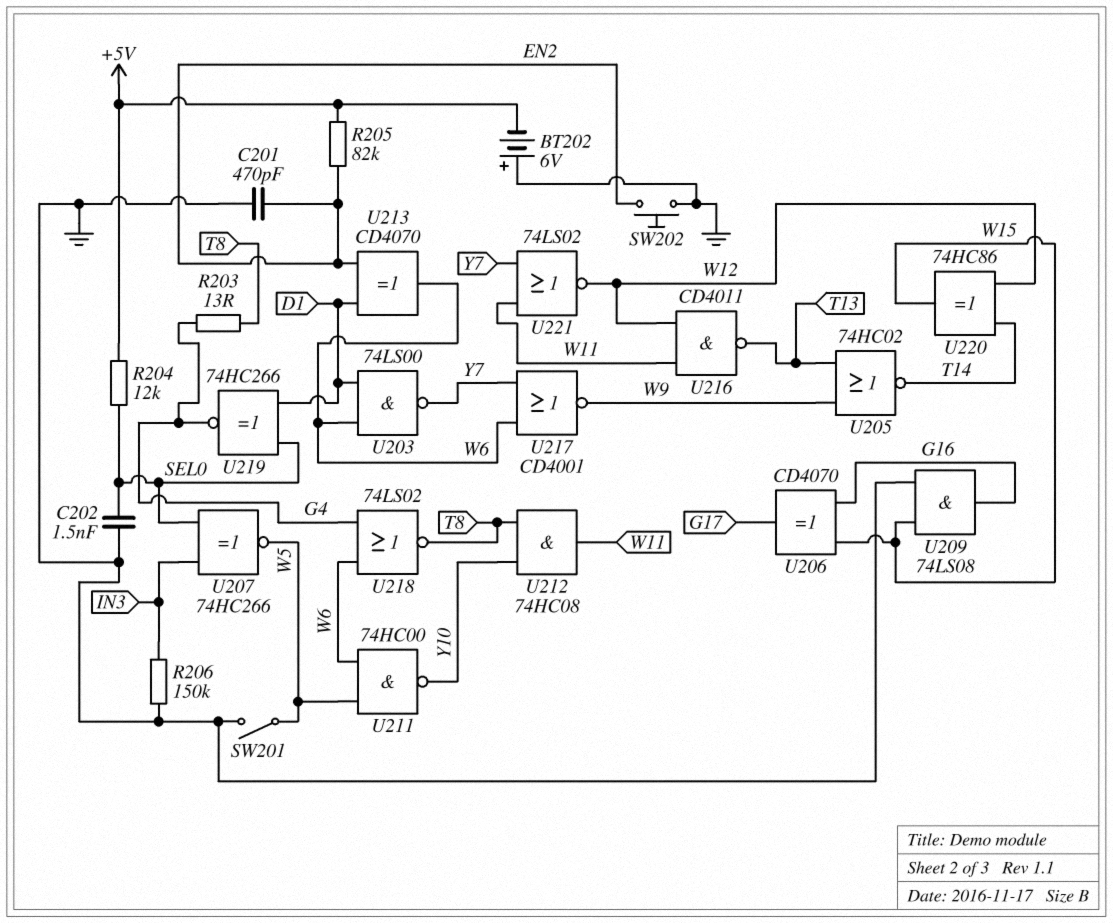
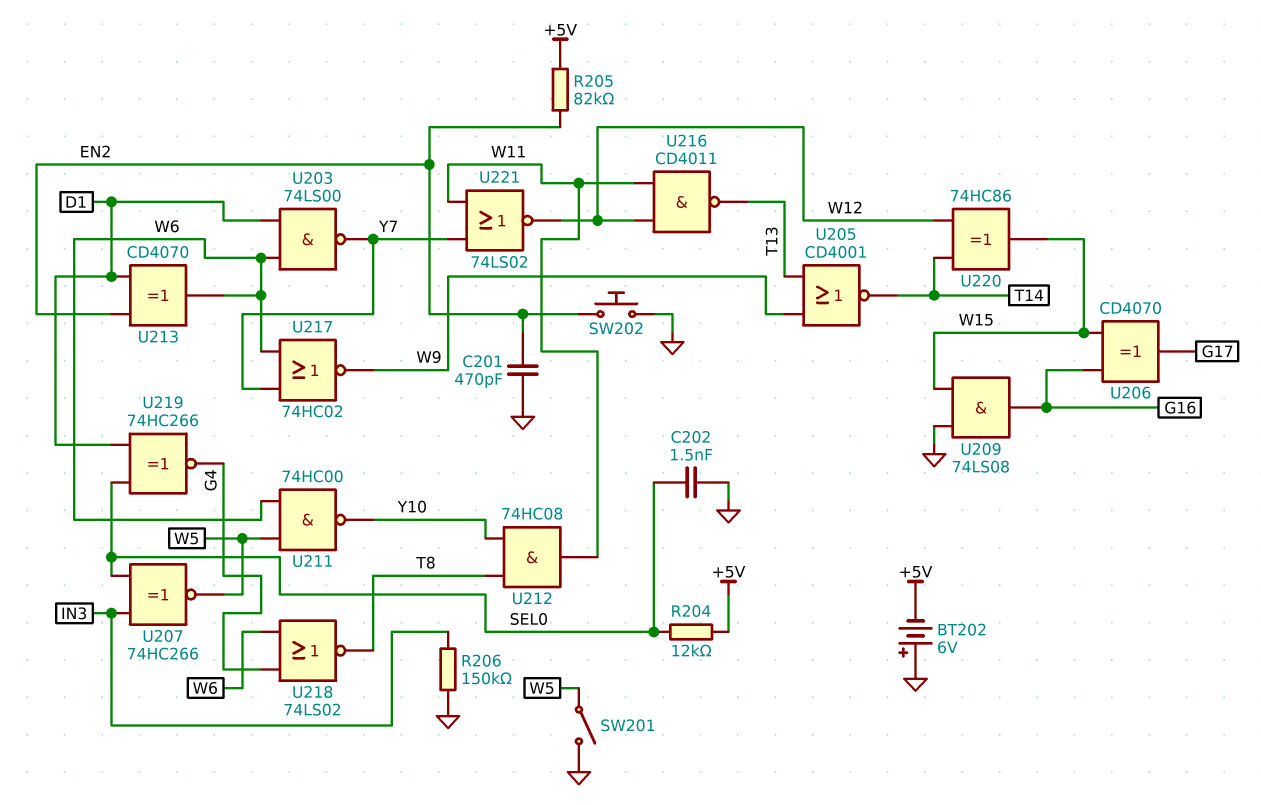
R203: 13 (G4, T8) -> none
U205: NOR 74HC02 (in T13, in W9, out T14) -> NOR CD4001 (in T13, in W9, out T14)
U217: NOR CD4001 (in W6, in Y7, out W9) -> NOR 74HC02 (in W6, in Y7, out W9)

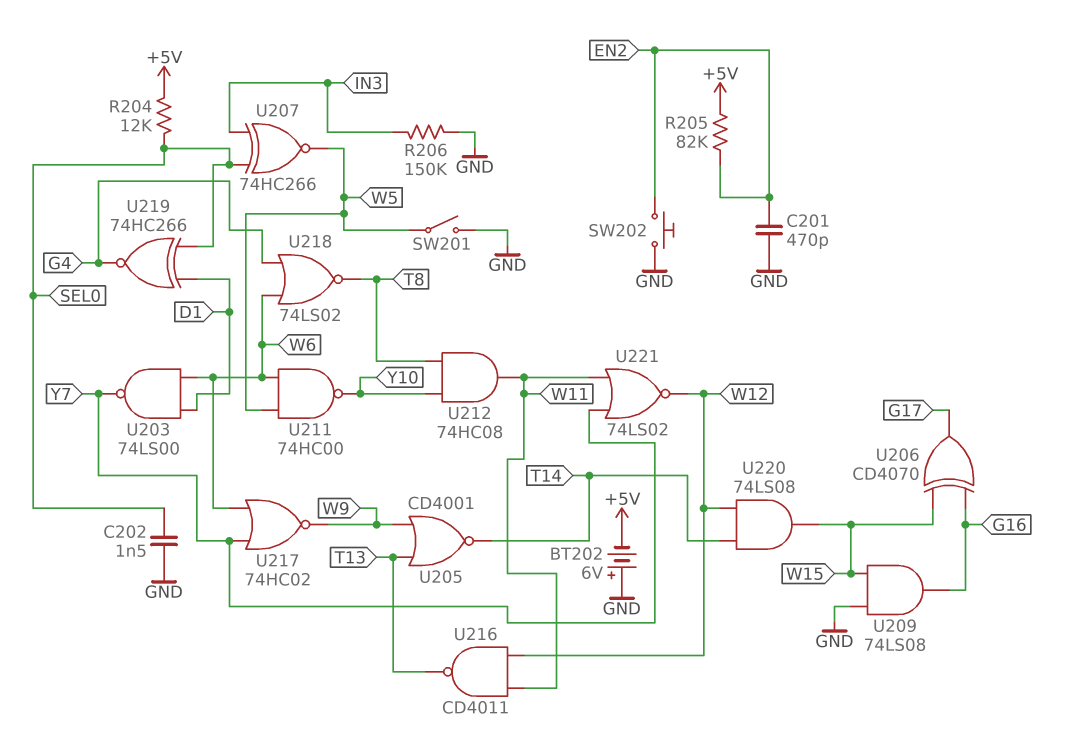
U213: XOR CD4070 (in D1, in EN2, out W6) -> none
U220: XOR 74HC86 (in T14, in W12, out W15) -> AND 74LS08 (in T14, in W12, out W15)

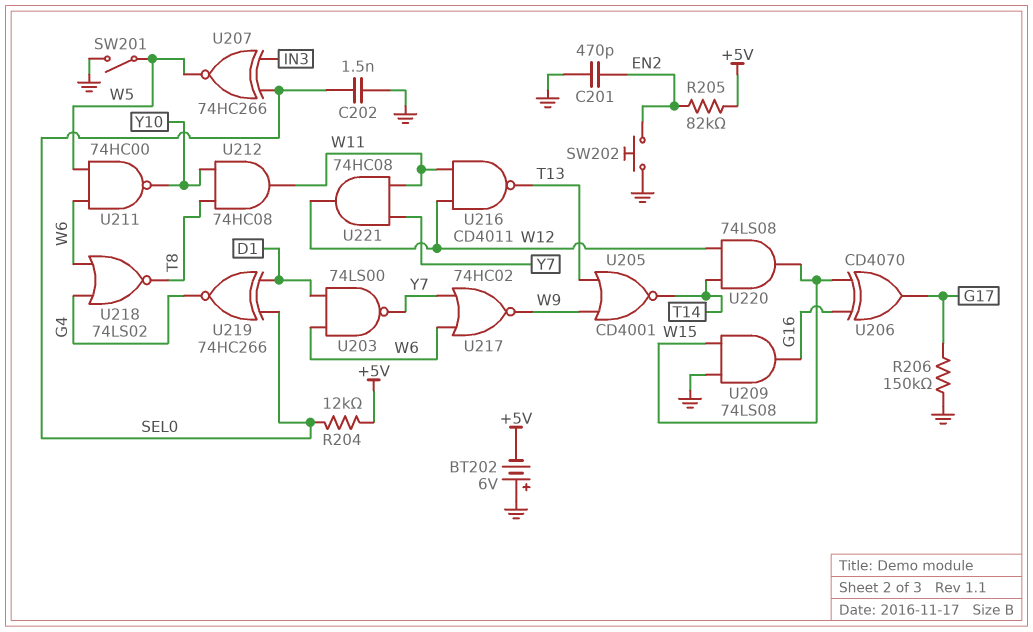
R206: 150k (GND, IN3) -> 150k (G17, GND)
U221: NOR 74LS02 (in W11, in Y7, out W12) -> AND 74HC08 (in W11, in Y7, out W12)

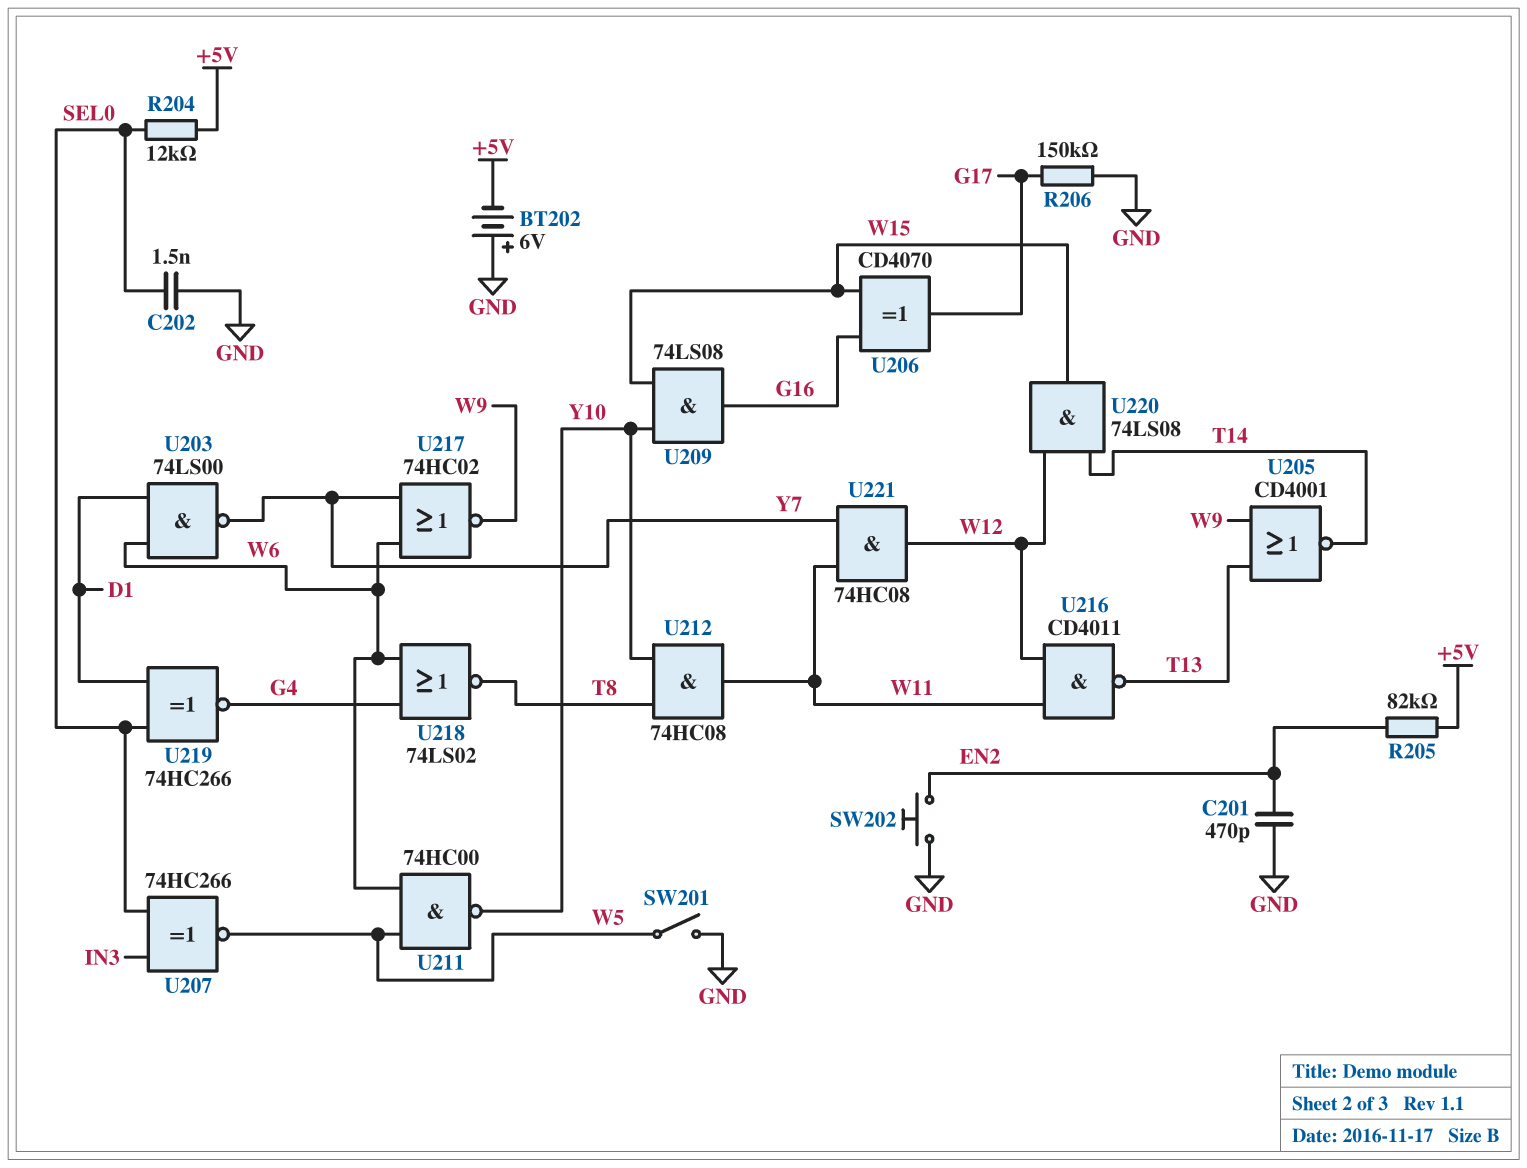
U209: AND 74LS08 (in GND, in W15, out G16) -> AND 74LS08 (in W15, in Y10, out G16)

